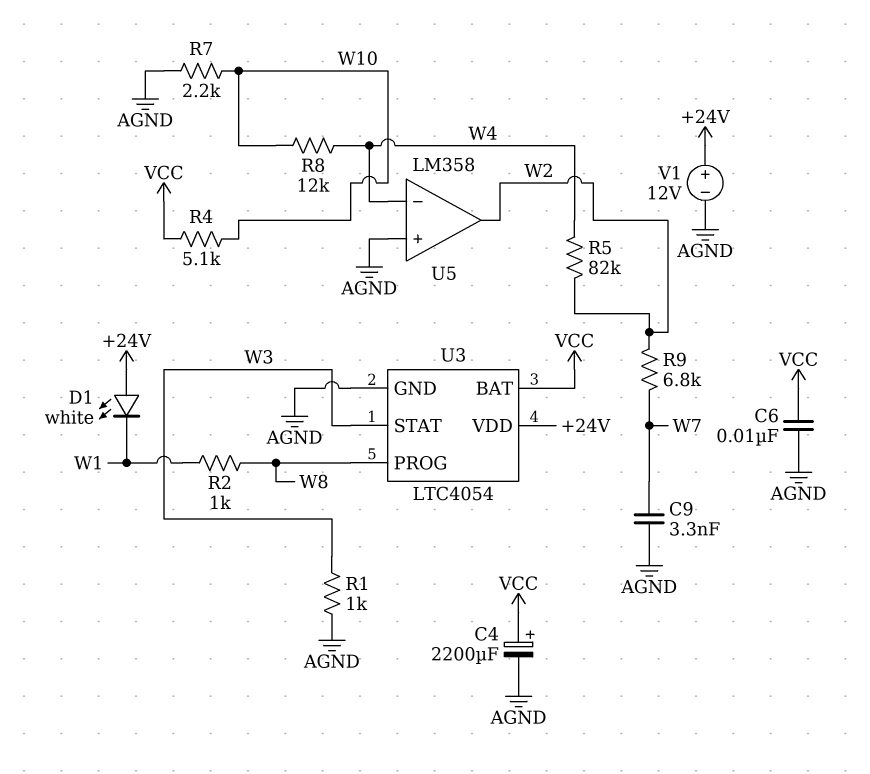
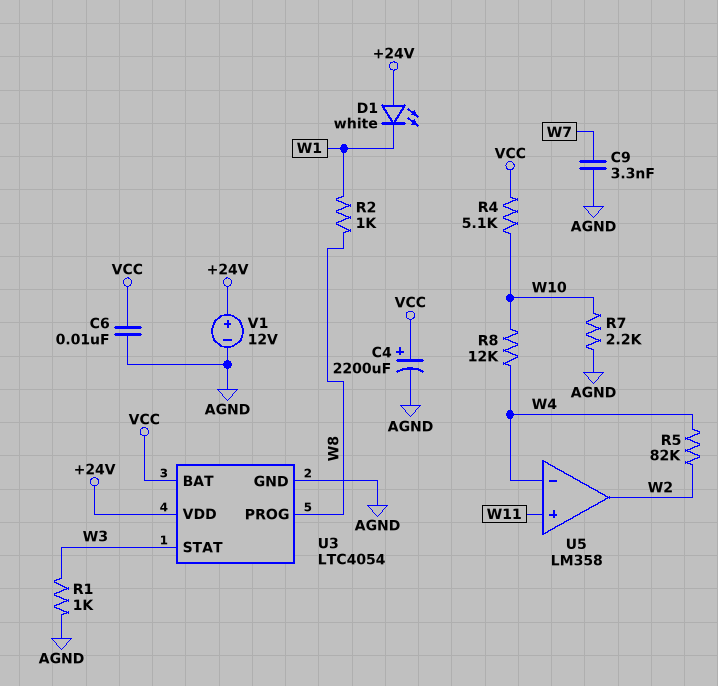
R9: 6.8k (W2, W7) -> none
U5 pin in+: AGND -> W11

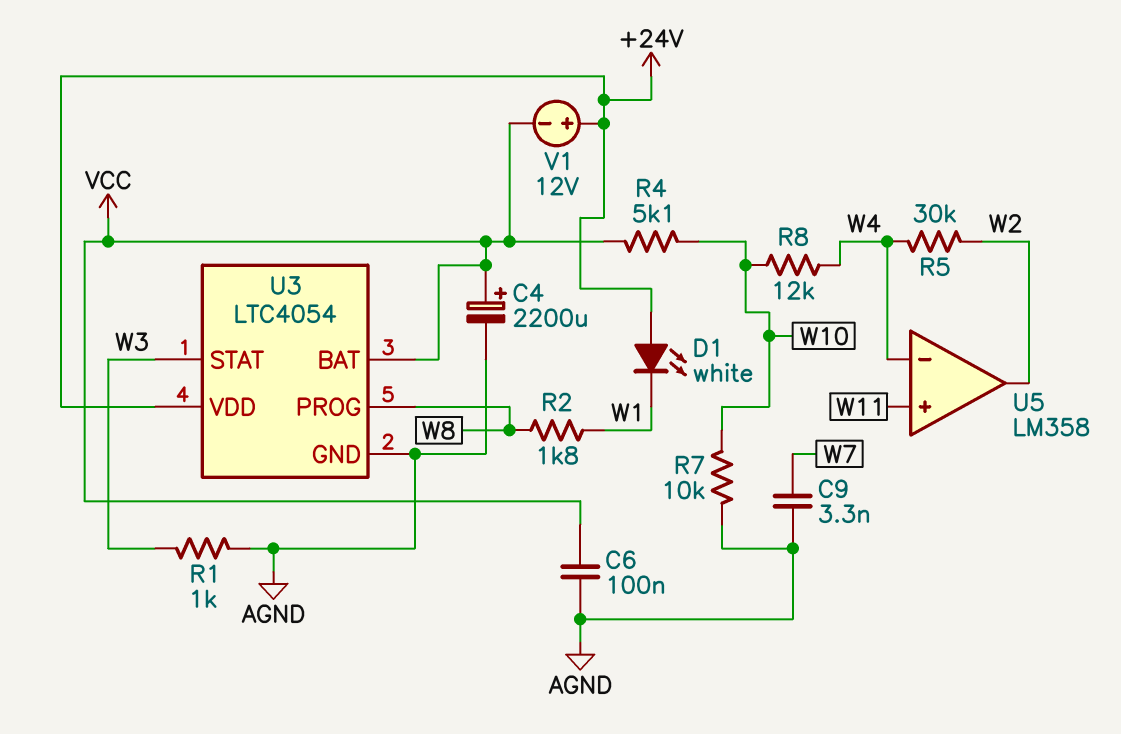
C6: 10nF (AGND, VCC) -> 100nF (AGND, VCC)
R2: 1k (W1, W8) -> 1.8k (W1, W8)
R5: 82k (W2, W4) -> 30k (W2, W4)
R7: 2.2k (AGND, W10) -> 10k (AGND, W10)
V1: 12V (plus +24V, minus AGND) -> 12V (plus +24V, minus VCC)

